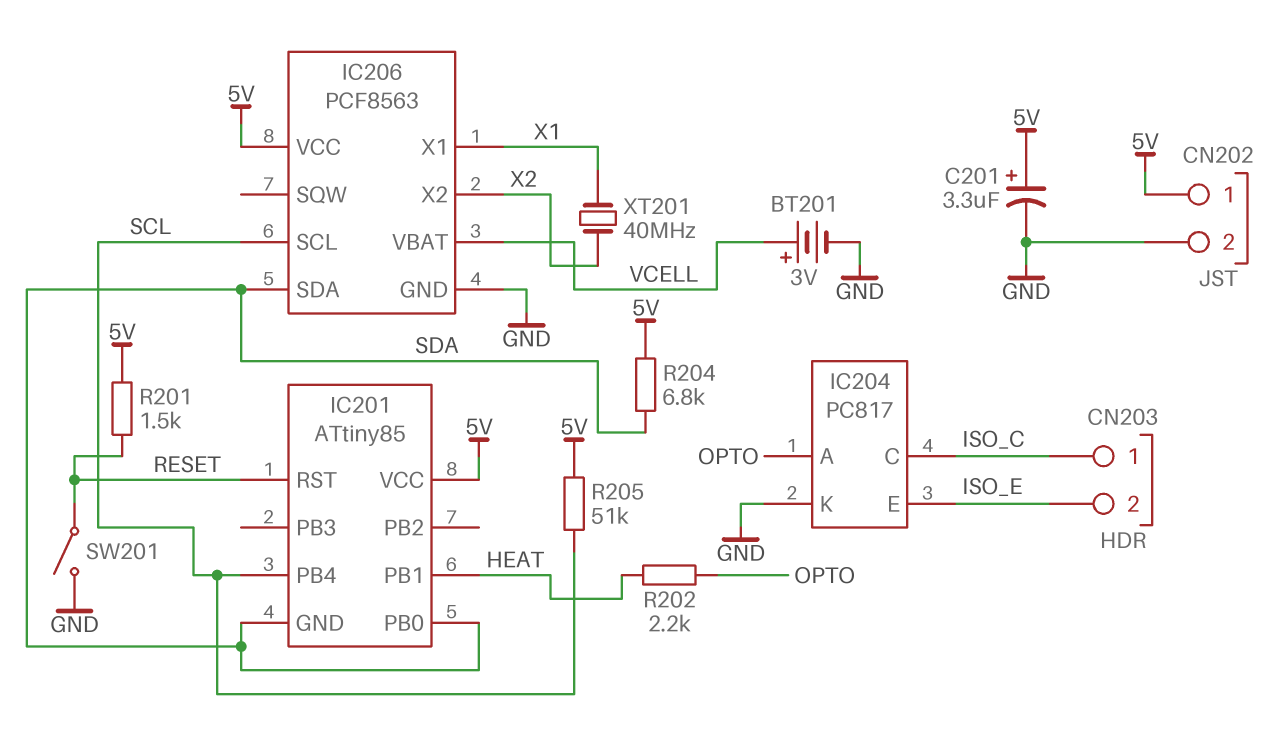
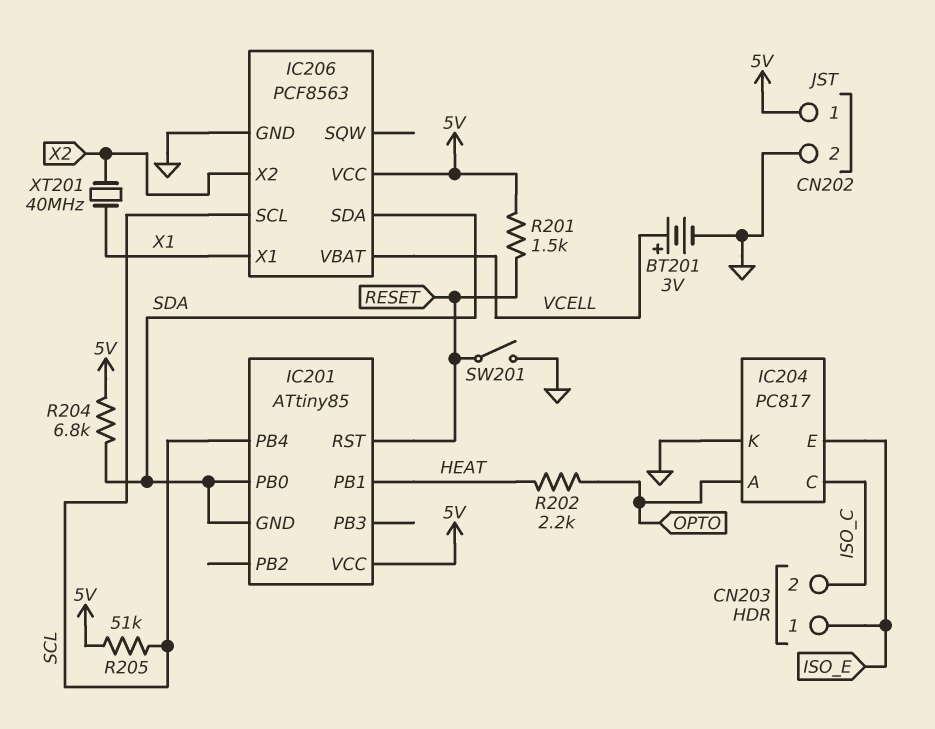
C201: 3.3uF (plus 5V, minus GND) -> none
CN203 pin 1: ISO_C -> ISO_E
CN203 pin 2: ISO_E -> ISO_C

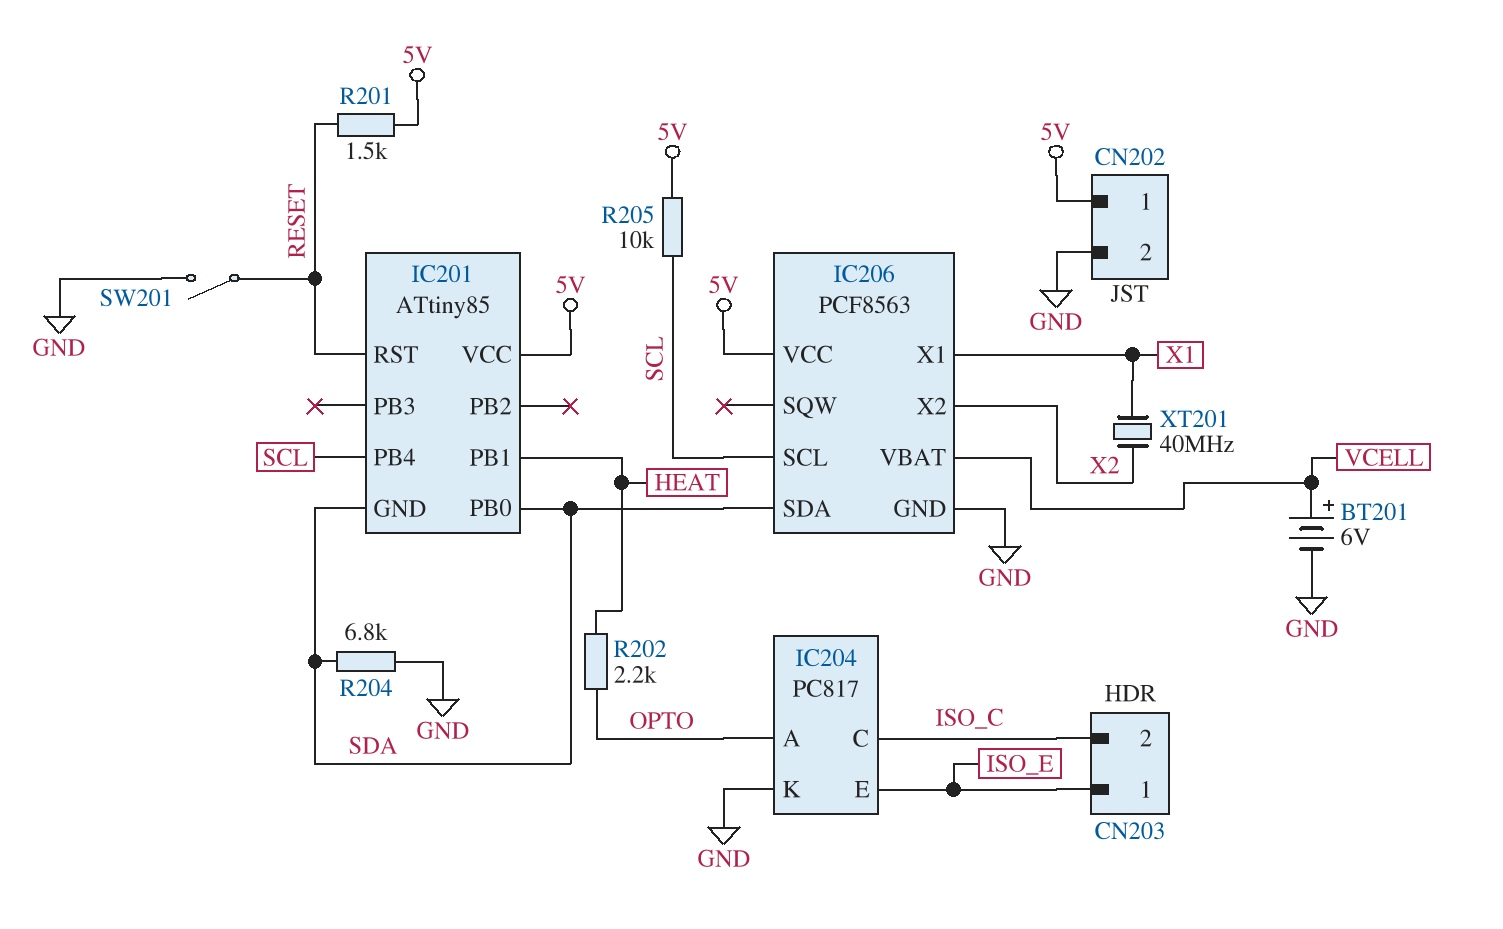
BT201: 3V (plus VCELL, minus GND) -> 6V (plus VCELL, minus GND)
R204: 6.8k (5V, SDA) -> 6.8k (GND, SDA)
R205: 51k (5V, SCL) -> 10k (5V, SCL)

